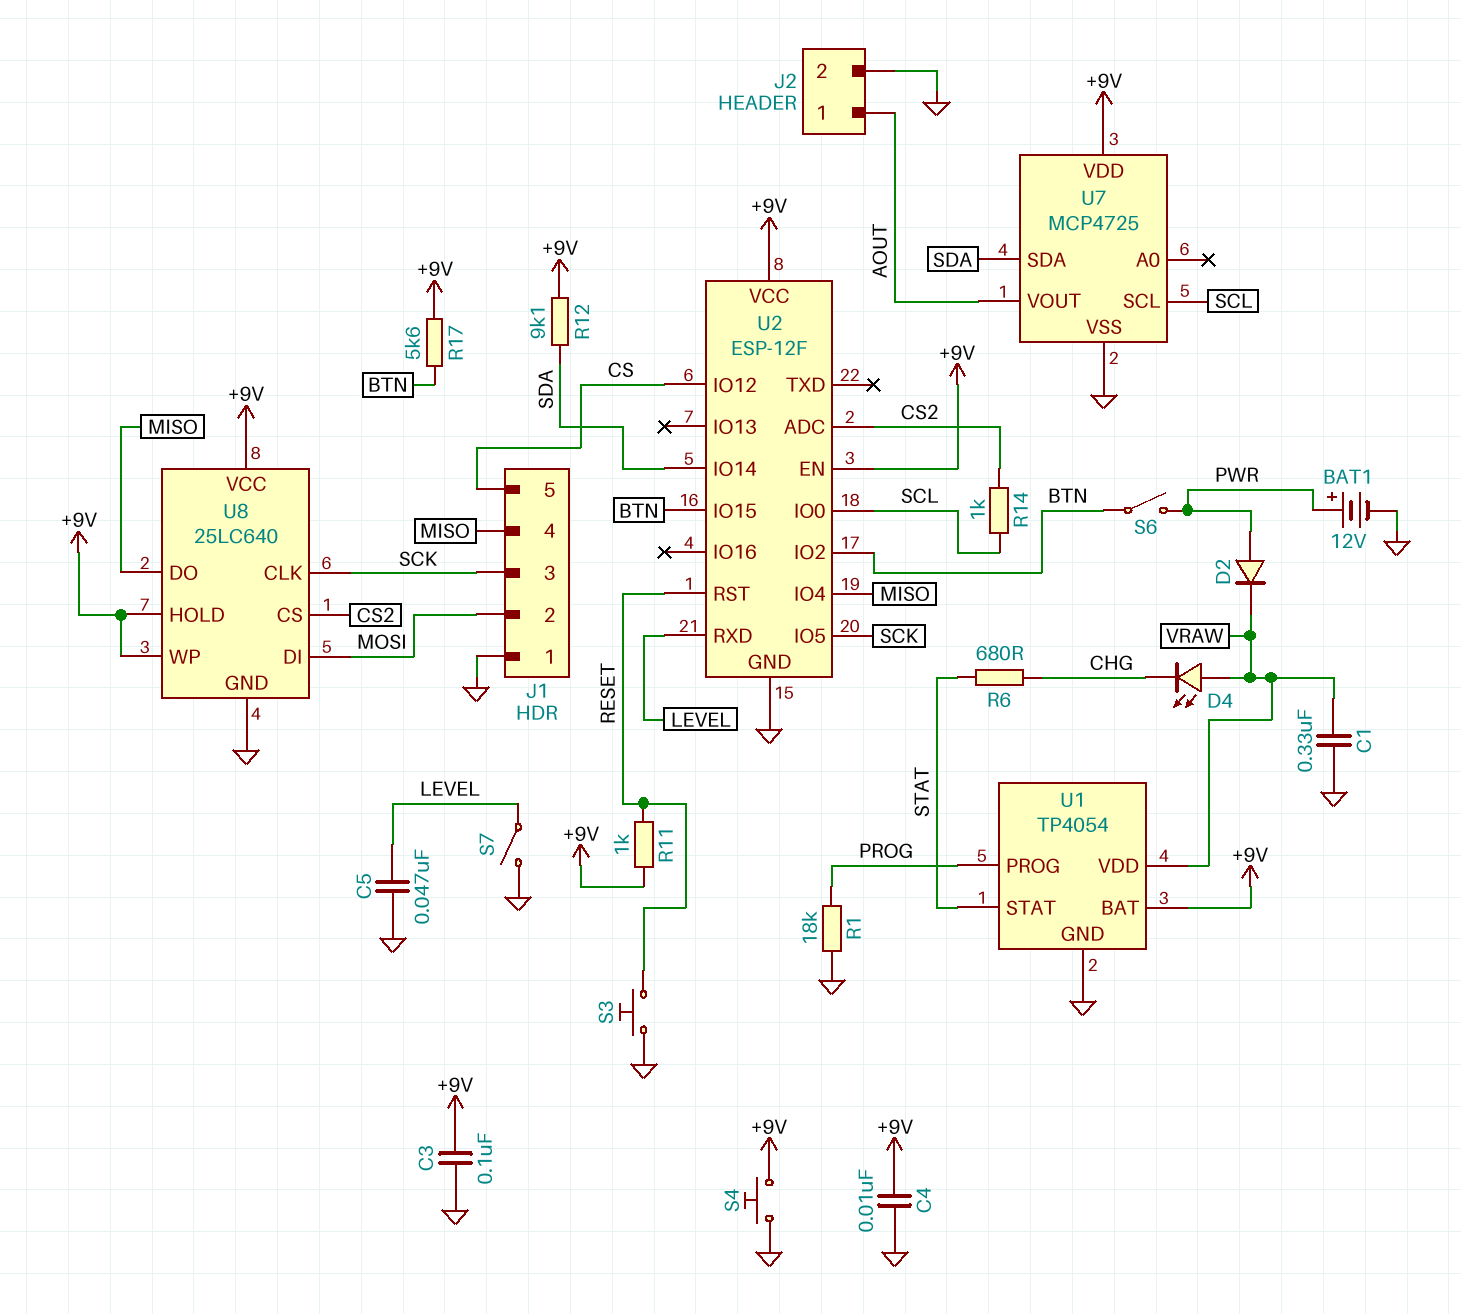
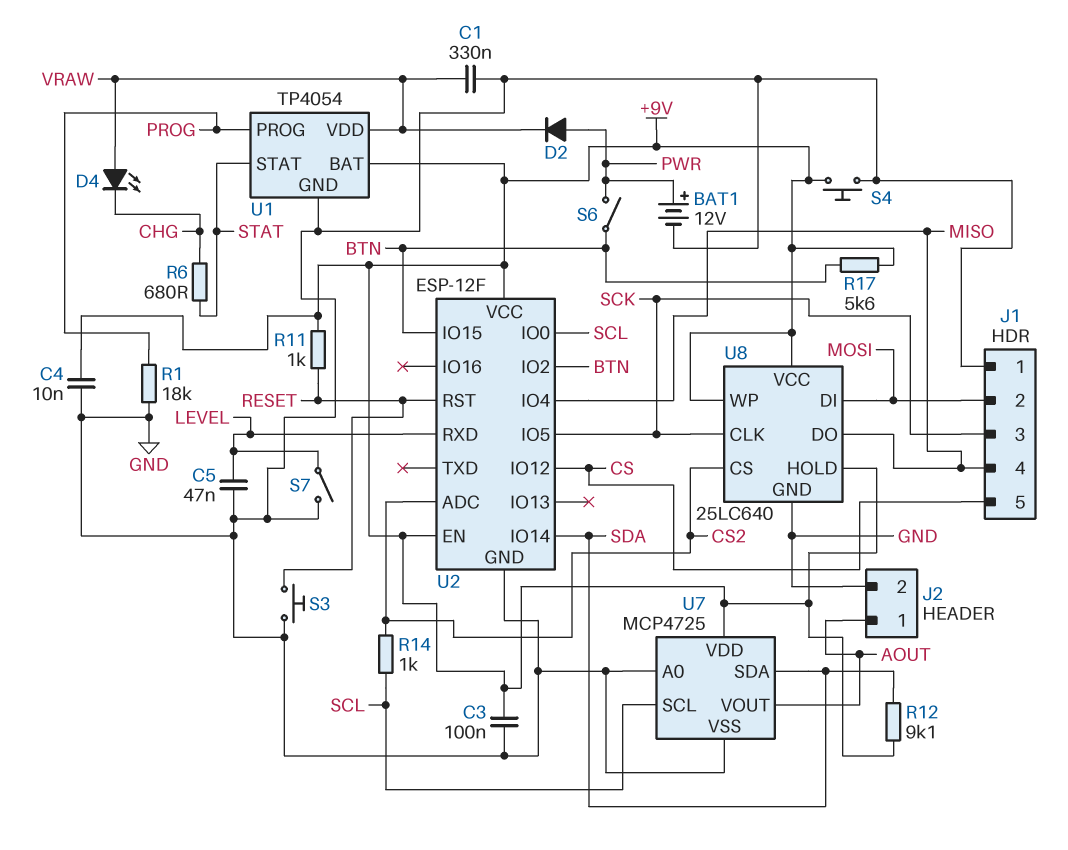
U7 pin A0: none -> GND

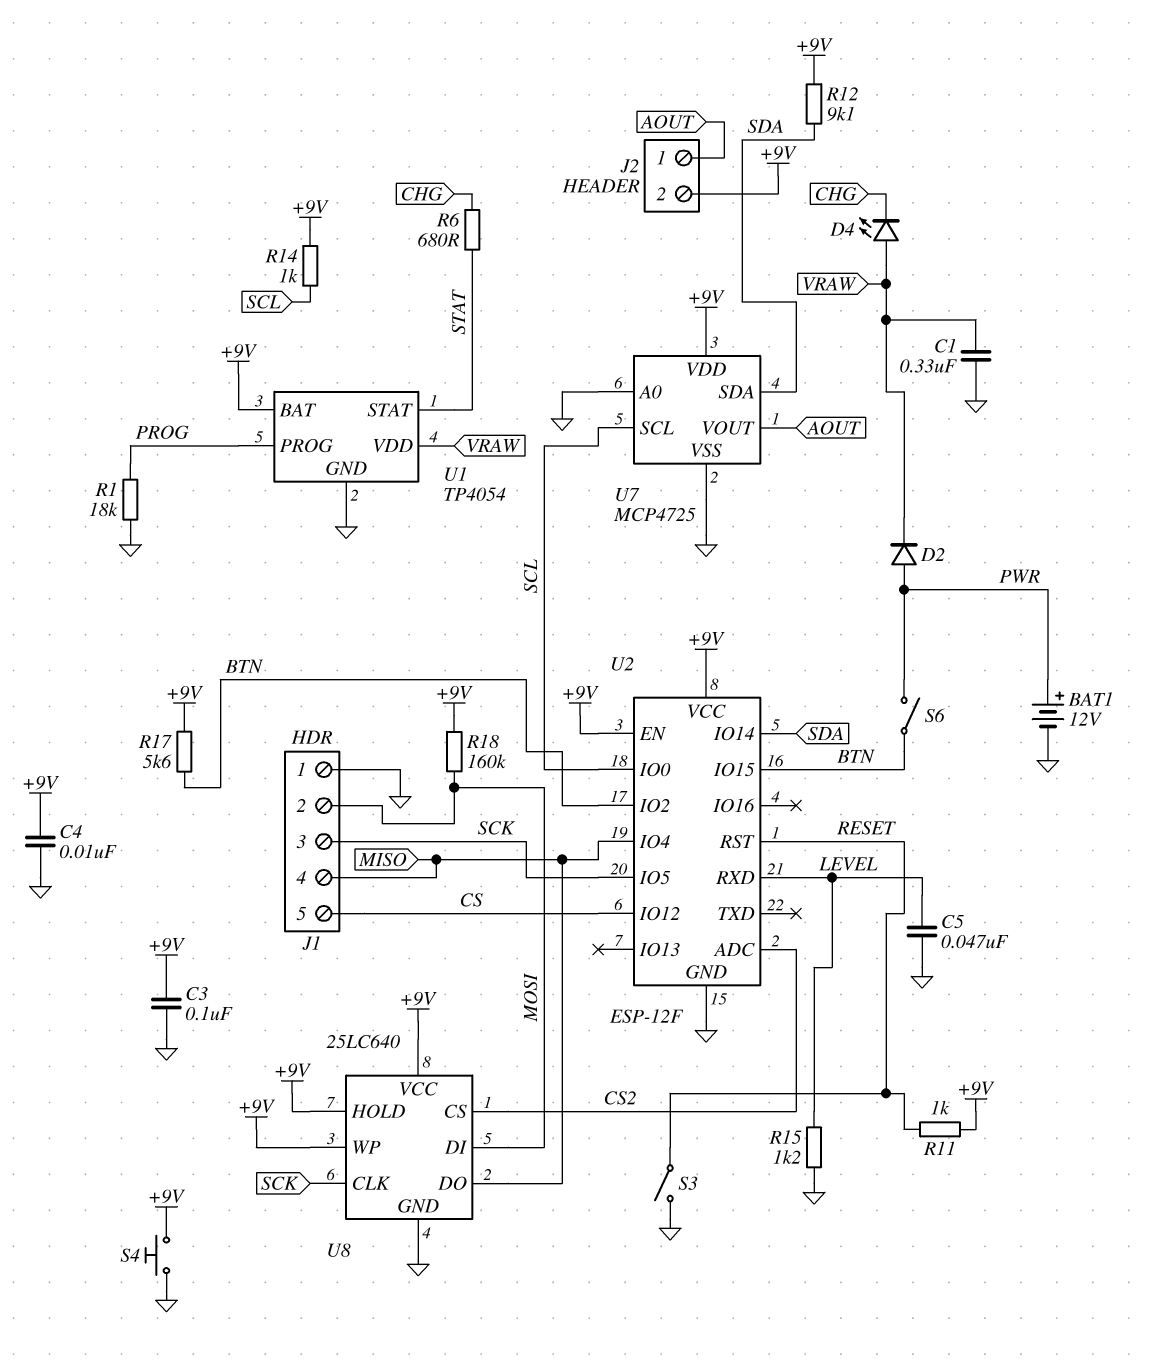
J2 pin 2: GND -> +9V
R14: 1k (CS2, SCL) -> 1k (+9V, SCL)
R15: none -> 1.2k (GND, LEVEL)
R18: none -> 160k (+9V, MOSI)
S3: button (GND, RESET) -> switch (GND, RESET)
S7: switch (GND, LEVEL) -> none

